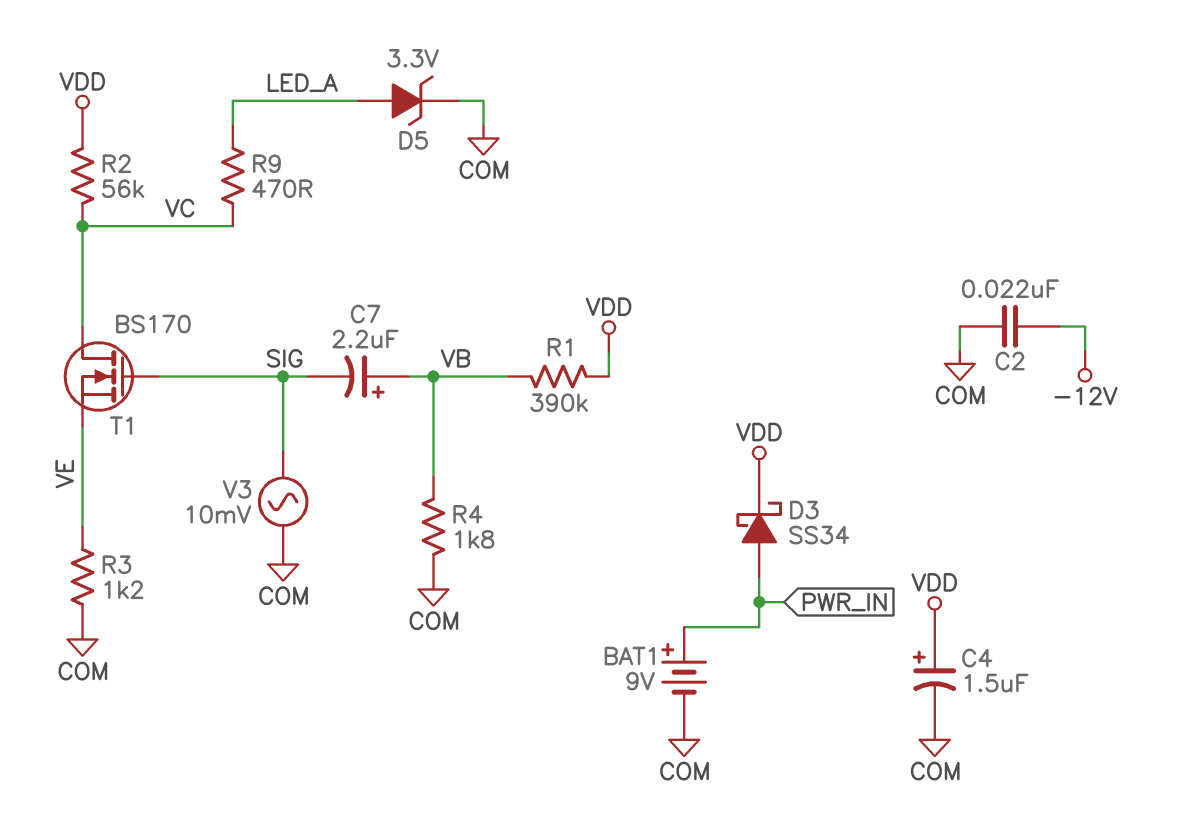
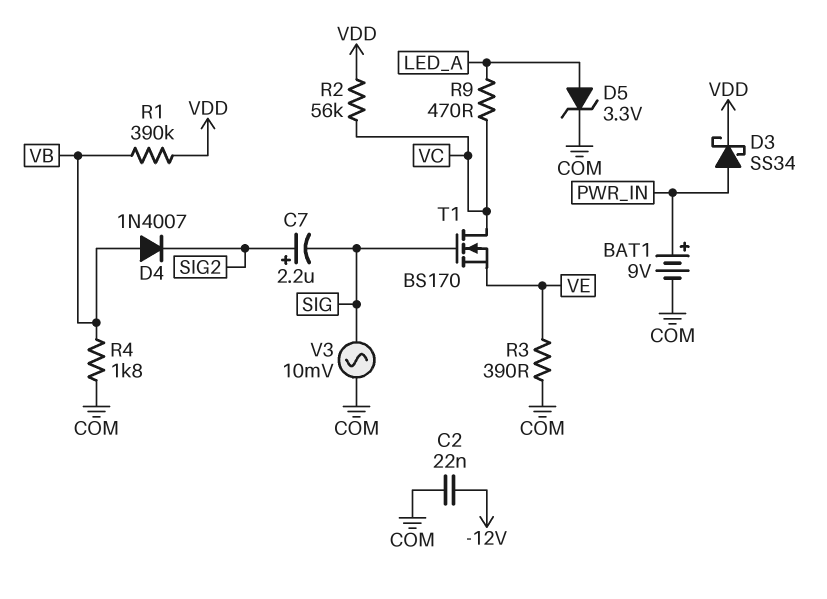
C4: 1.5uF (plus VDD, minus COM) -> none
C7: 2.2uF (plus VB, minus SIG) -> 2.2uF (plus SIG2, minus SIG)
D4: none -> diode 1N4007 (A VB, K SIG2)
R3: 1.2k (COM, VE) -> 390 (COM, VE)

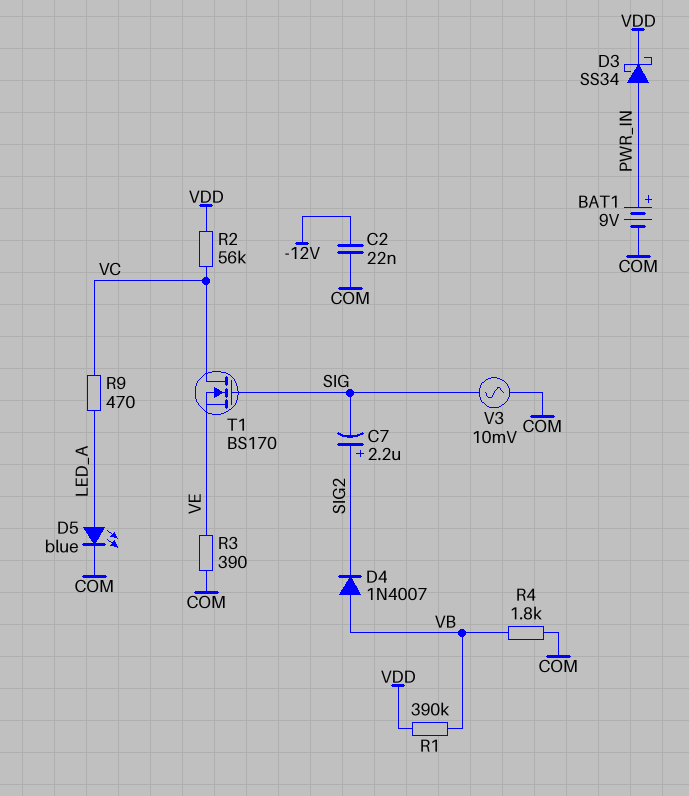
D5: zener 3.3V (A LED_A, K COM) -> LED blue (A LED_A, K COM)

